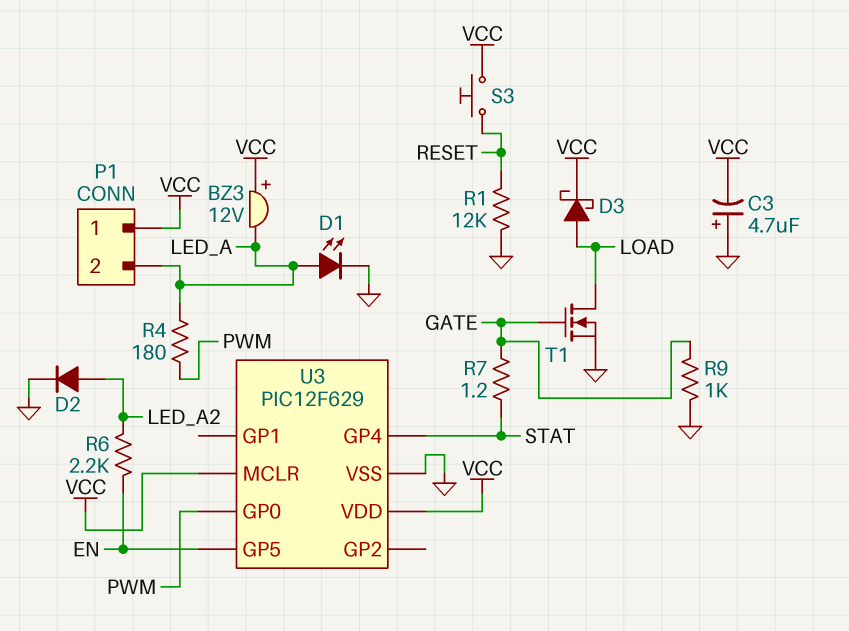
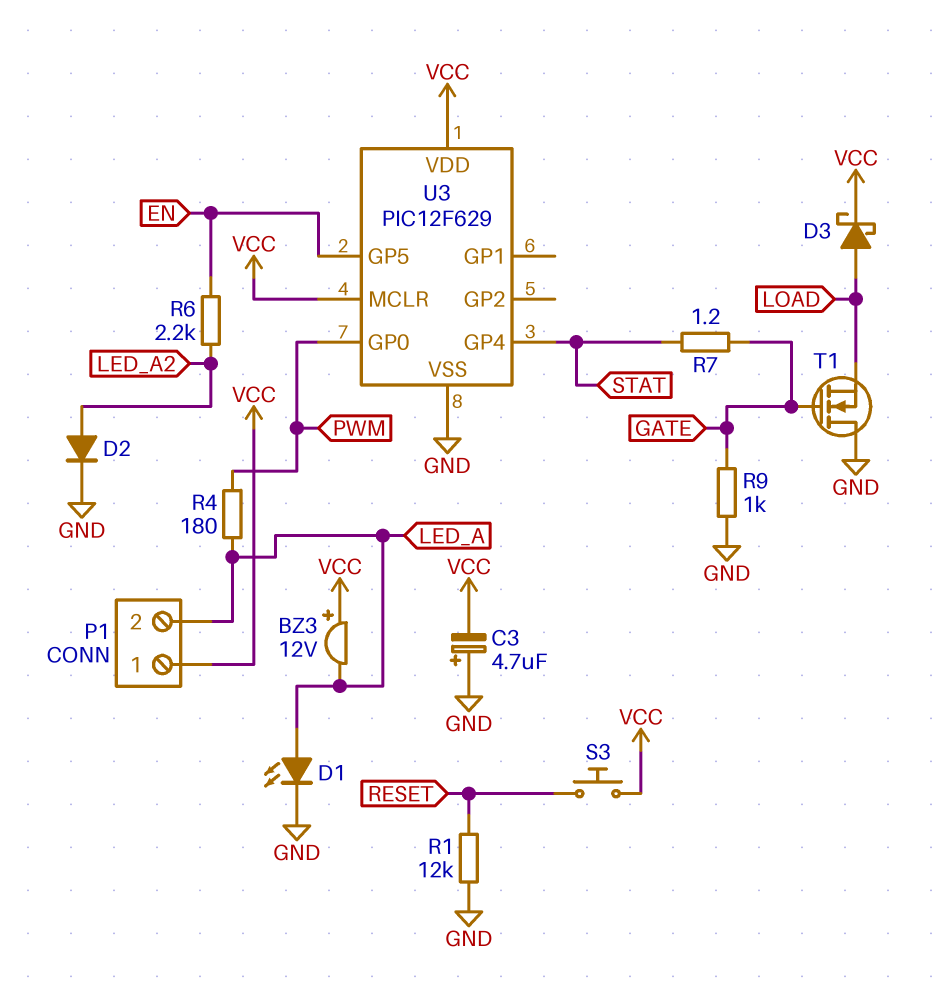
T1: NMOS (G GATE, D LOAD, S GND) -> NMOS (G GATE, D GND, S LOAD)

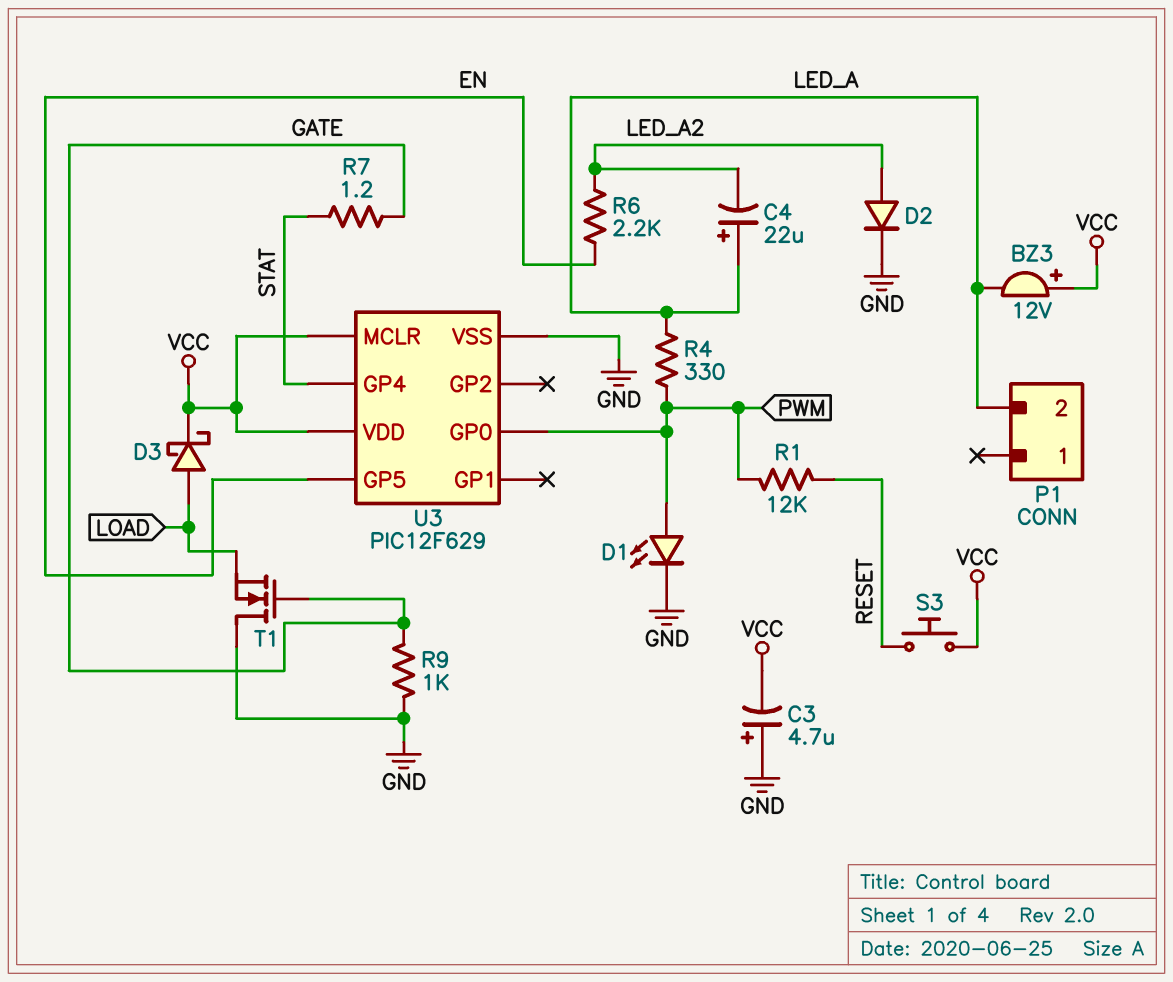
C4: none -> 22uF (plus LED_A, minus LED_A2)
D1: LED (A LED_A, K GND) -> LED (A PWM, K GND)
P1 pin 1: VCC -> none
R1: 12k (GND, RESET) -> 12k (PWM, RESET)
R4: 180 (LED_A, PWM) -> 330 (LED_A, PWM)

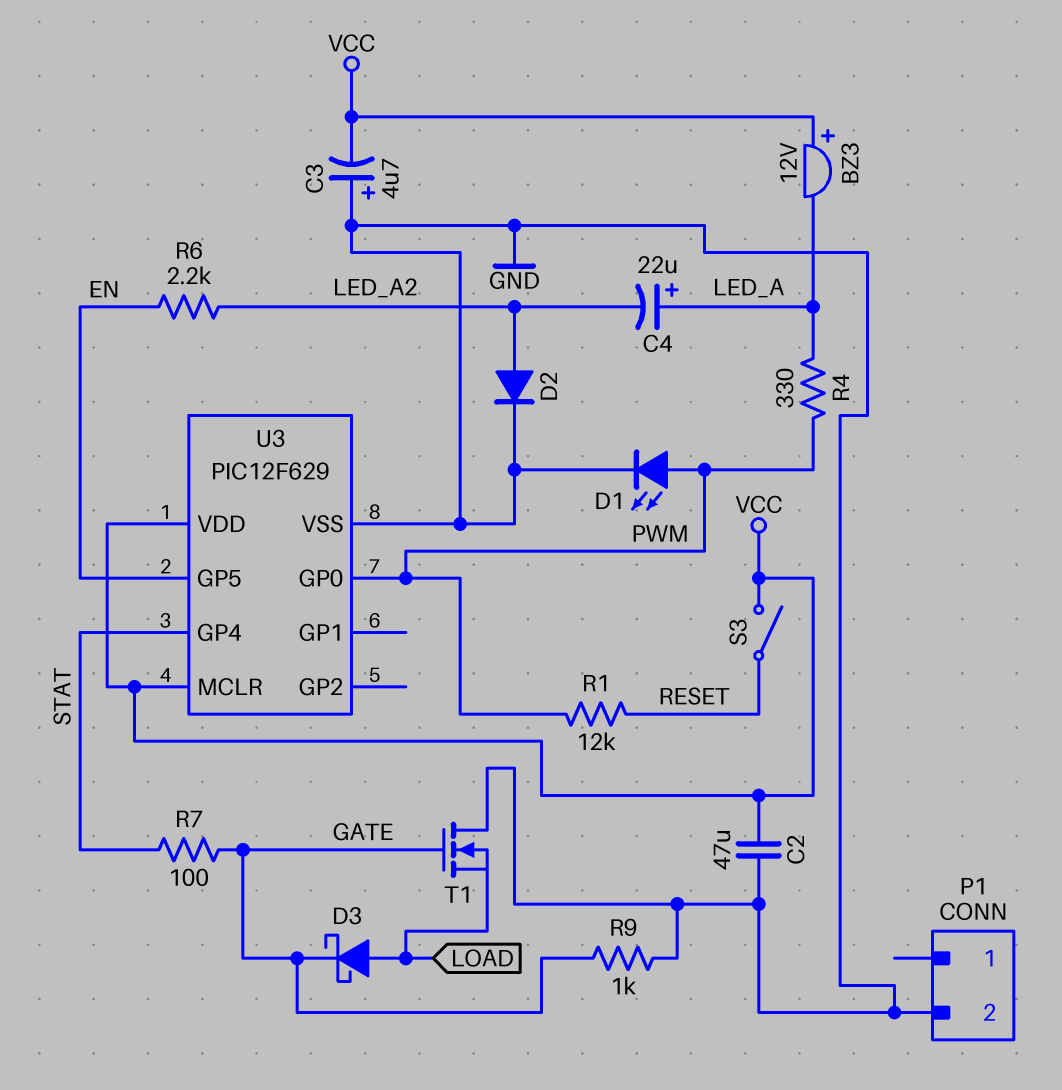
C2: none -> 47uF (GND, VCC)
D3: schottky (A LOAD, K VCC) -> schottky (A LOAD, K GATE)
P1 pin 2: LED_A -> GND
R7: 1.2 (GATE, STAT) -> 100 (GATE, STAT)
S3: button (RESET, VCC) -> switch (RESET, VCC)

